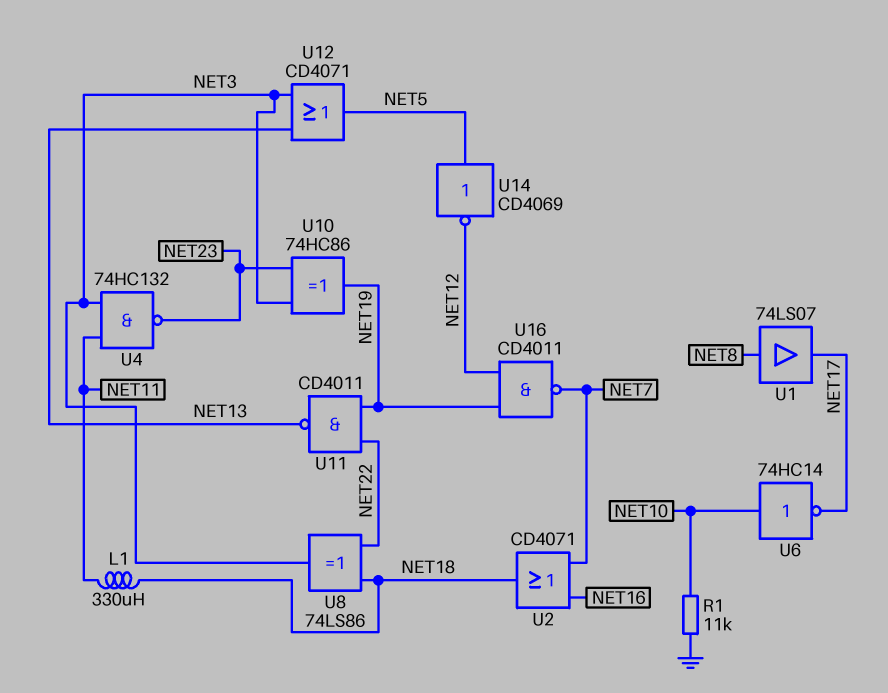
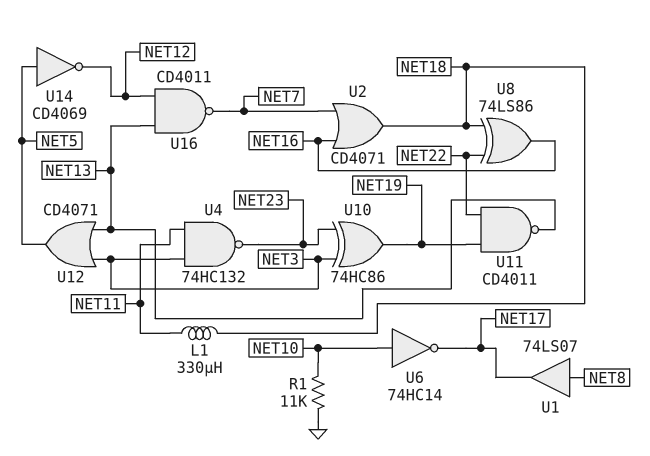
U8: XOR 74LS86 (in NET18, in NET22, out NET3) -> XOR 74LS86 (in NET18, in NET22, out NET16)
U16: NAND CD4011 (in NET12, in NET19, out NET7) -> NAND CD4011 (in NET12, in NET13, out NET7)

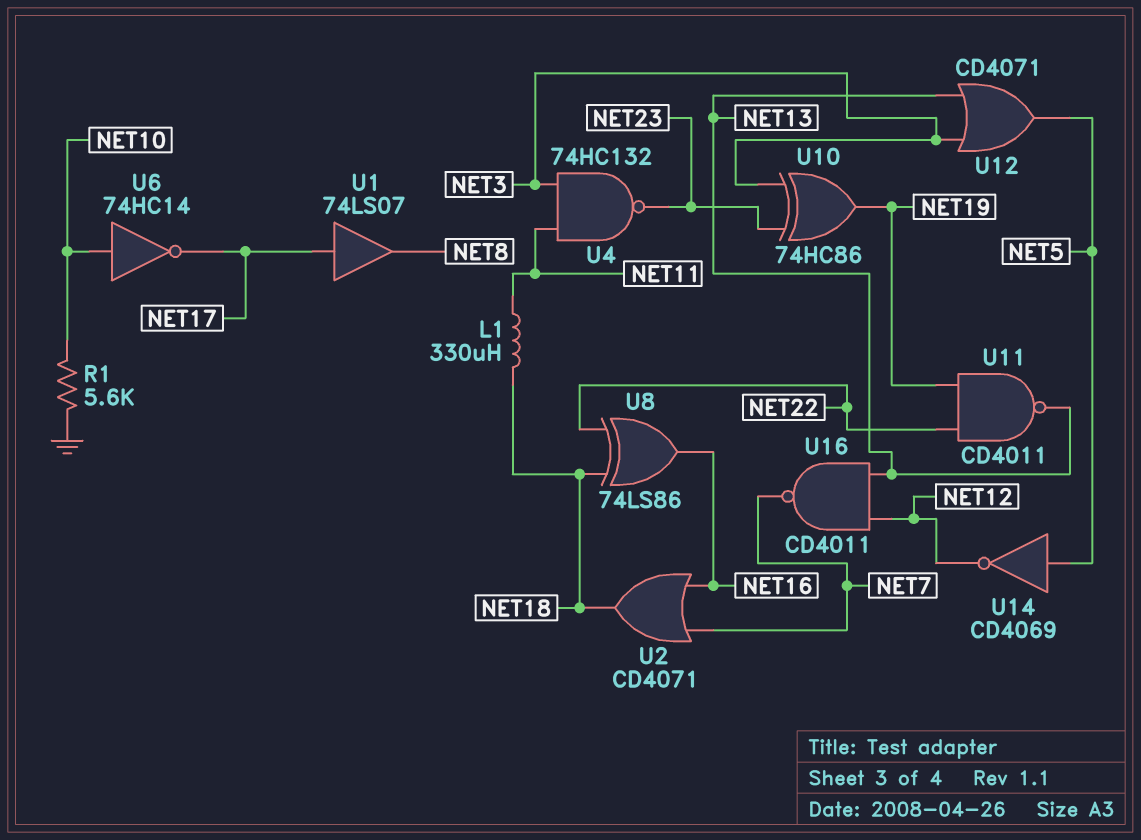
R1: 11k (GND, NET10) -> 5.6k (GND, NET10)
U1: buffer 74LS07 (in NET8, out NET17) -> buffer 74LS07 (in NET17, out NET8)

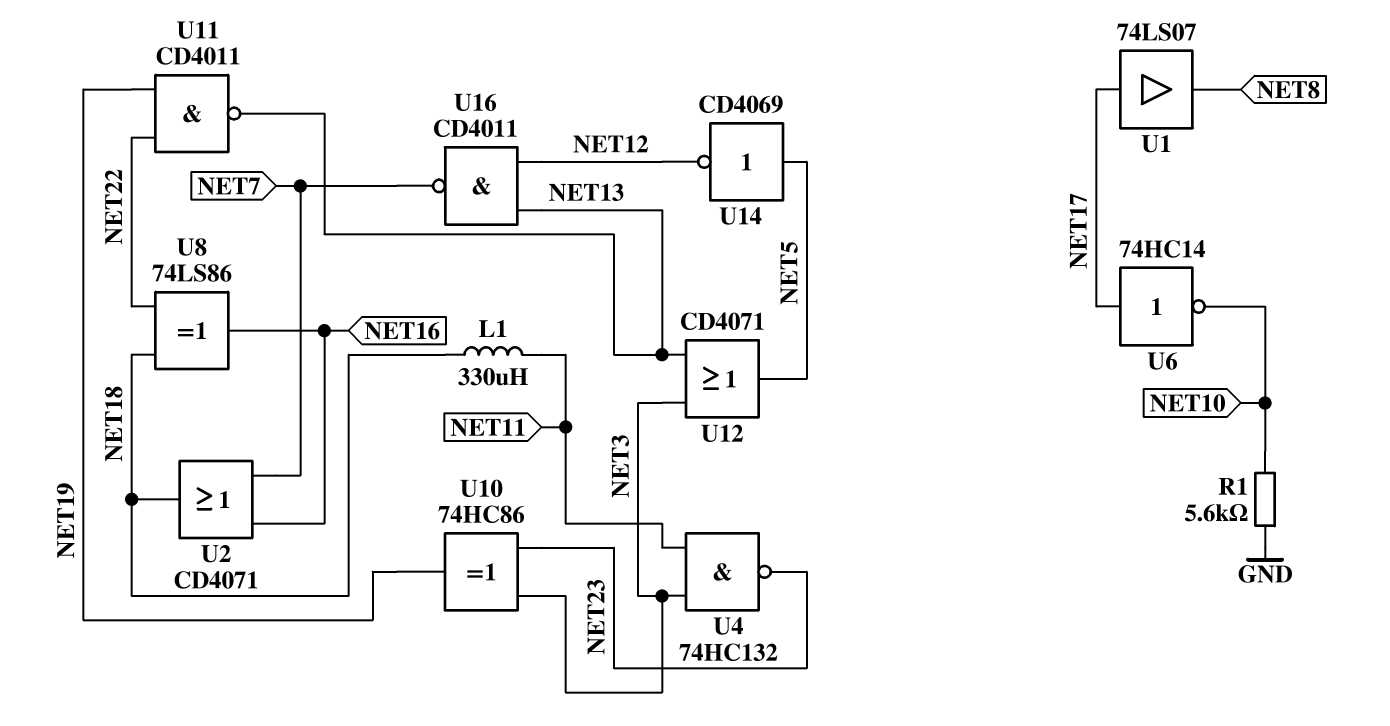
U6: NOT 74HC14 (in NET10, out NET17) -> NOT 74HC14 (in NET17, out NET10)

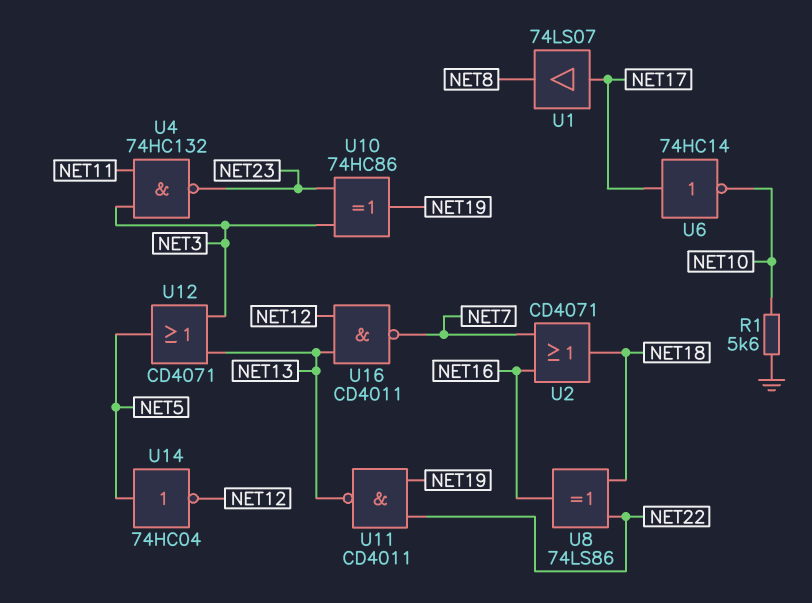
L1: 330uH (NET11, NET18) -> none
U14: NOT CD4069 (in NET5, out NET12) -> NOT 74HC04 (in NET5, out NET12)

